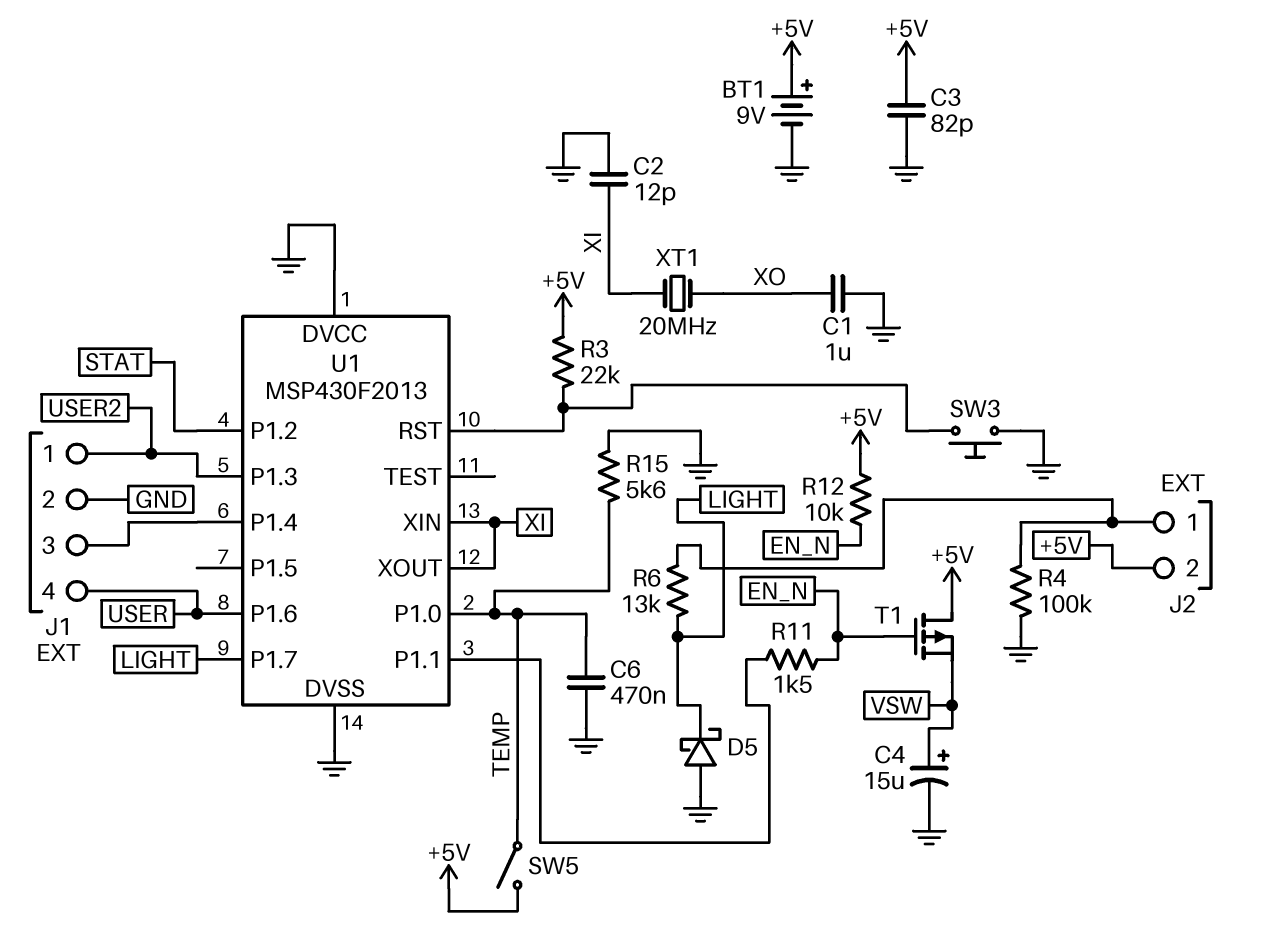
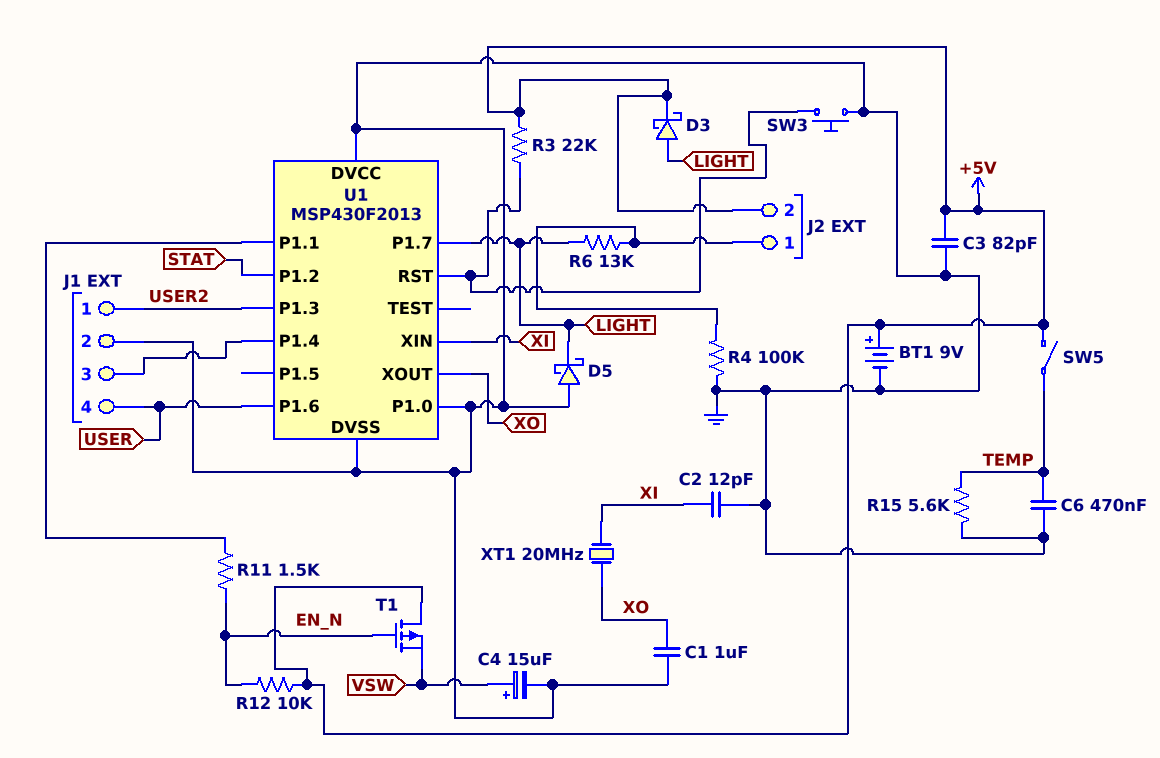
D3: none -> schottky (A LIGHT, K +5V)
U1 pin P1.0: TEMP -> GND
U1 pin XOUT: XI -> XO

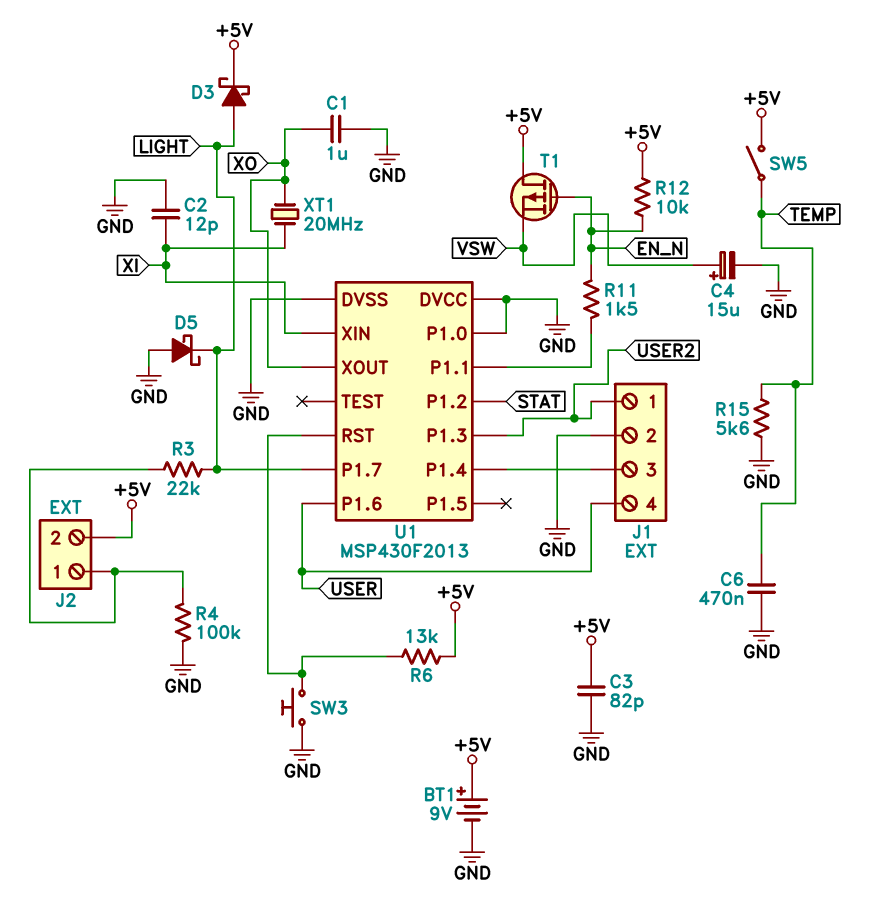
R3: 22k (+5V, U1/RST) -> 22k (J2/1, LIGHT)
R6: 13k (J2/1, LIGHT) -> 13k (+5V, U1/RST)

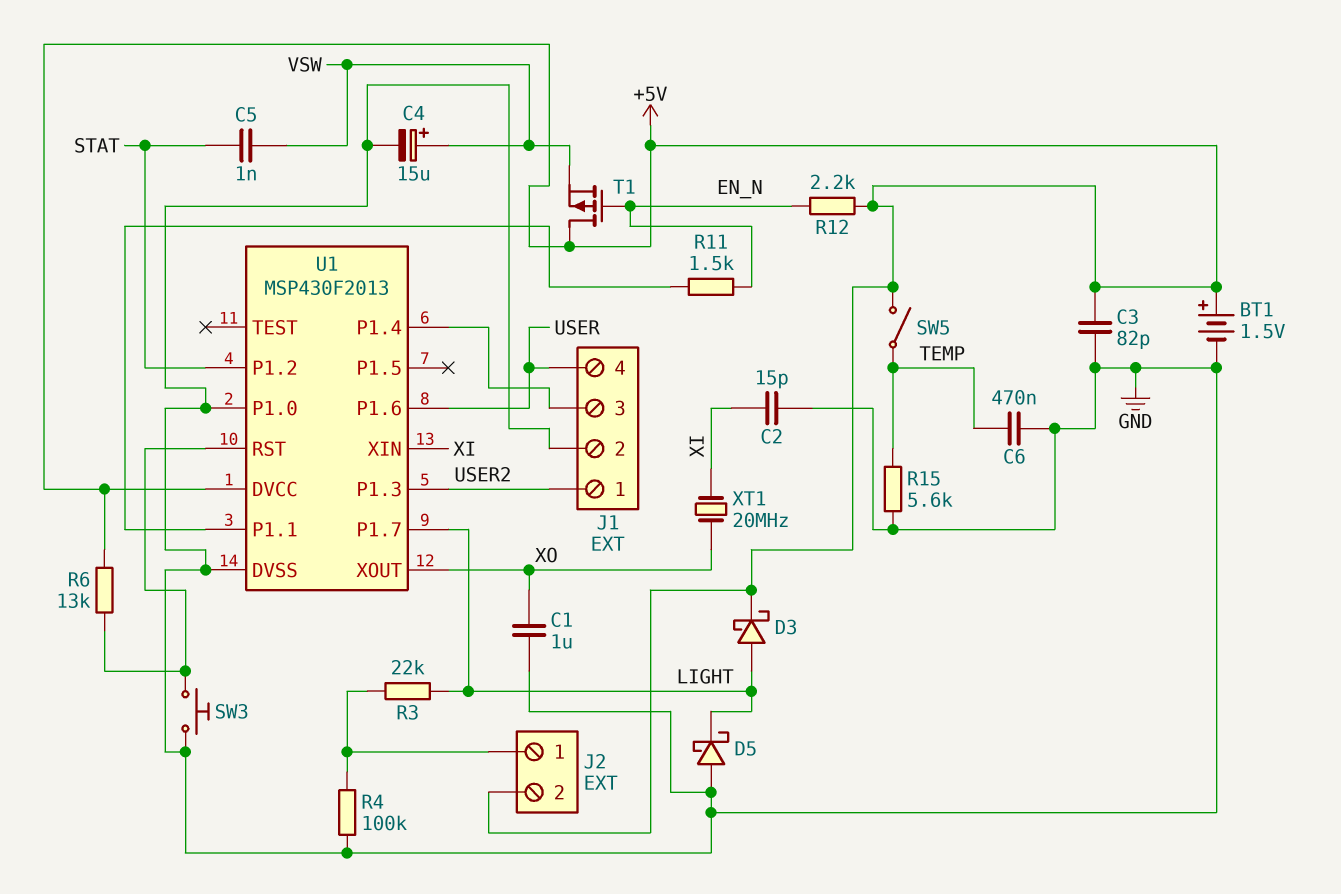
BT1: 9V (plus +5V, minus GND) -> 1.5V (plus +5V, minus GND)
C2: 12pF (GND, XI) -> 15pF (GND, XI)
C5: none -> 1nF (STAT, VSW)
R12: 10k (+5V, EN_N) -> 2.2k (+5V, EN_N)
U1 pin DVCC: GND -> +5V

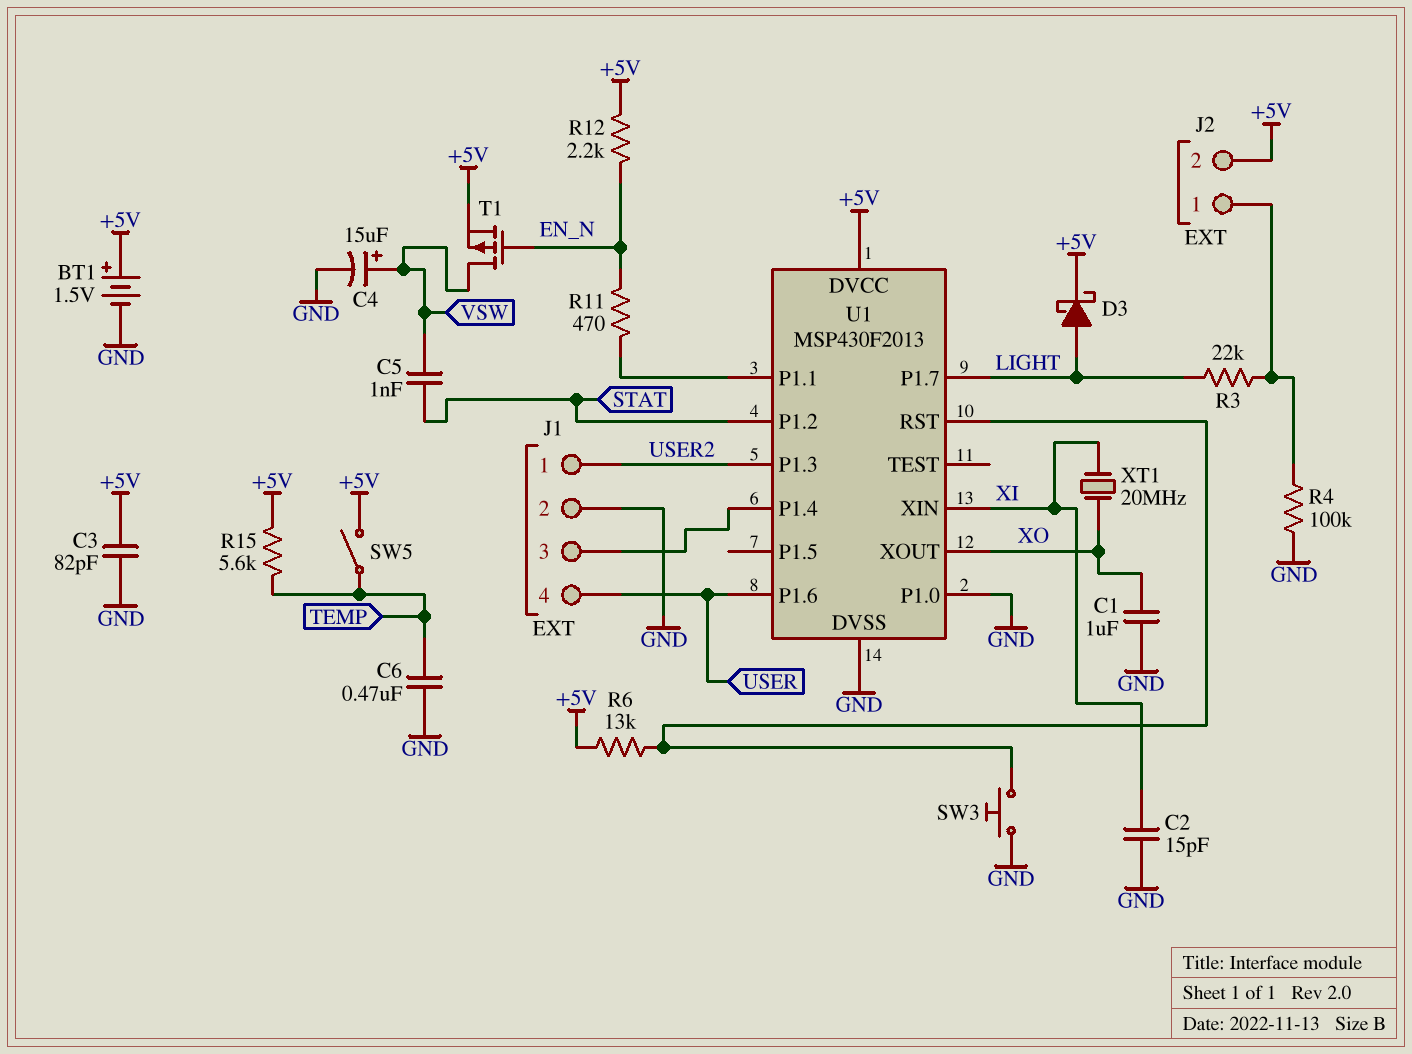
D5: schottky (A GND, K LIGHT) -> none
R11: 1.5k (EN_N, U1/P1.1) -> 470 (EN_N, U1/P1.1)
R15: 5.6k (GND, TEMP) -> 5.6k (+5V, TEMP)
T1: PMOS (G EN_N, D +5V, S VSW) -> PMOS (G EN_N, D VSW, S +5V)

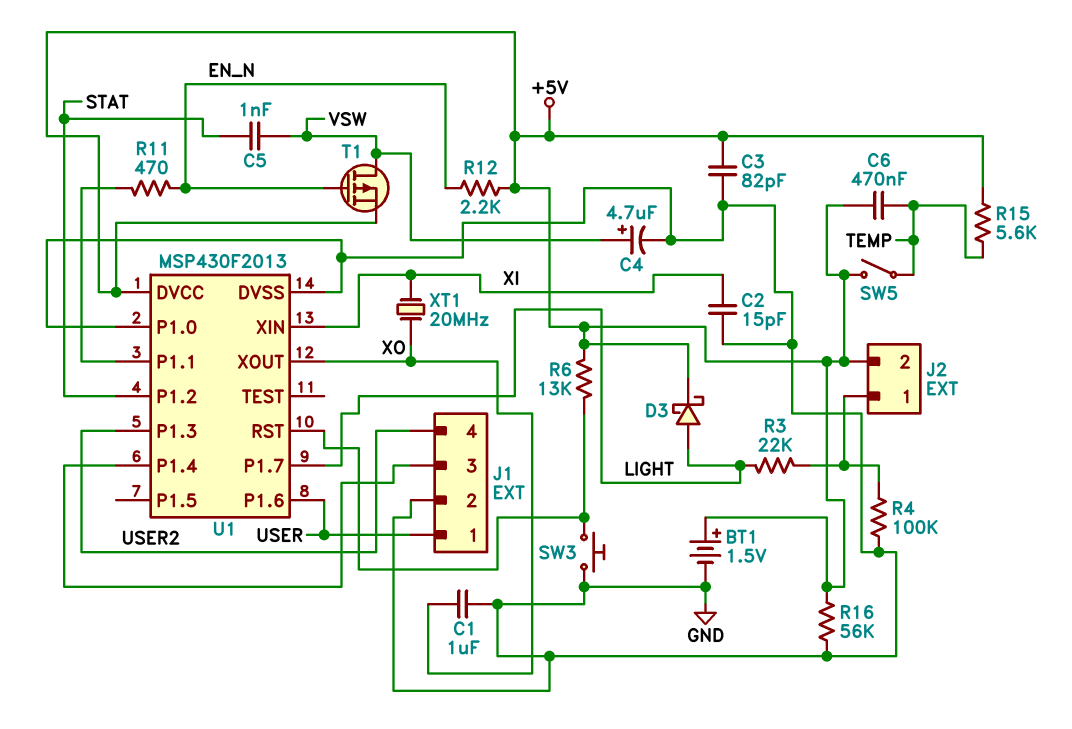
C4: 15uF (plus VSW, minus GND) -> 4.7uF (plus VSW, minus GND)
C6: 470nF (GND, TEMP) -> 470nF (+5V, TEMP)
J1 pin 1: USER2 -> USER
J1 pin 4: USER -> USER2
R16: none -> 56k (+5V, GND)

